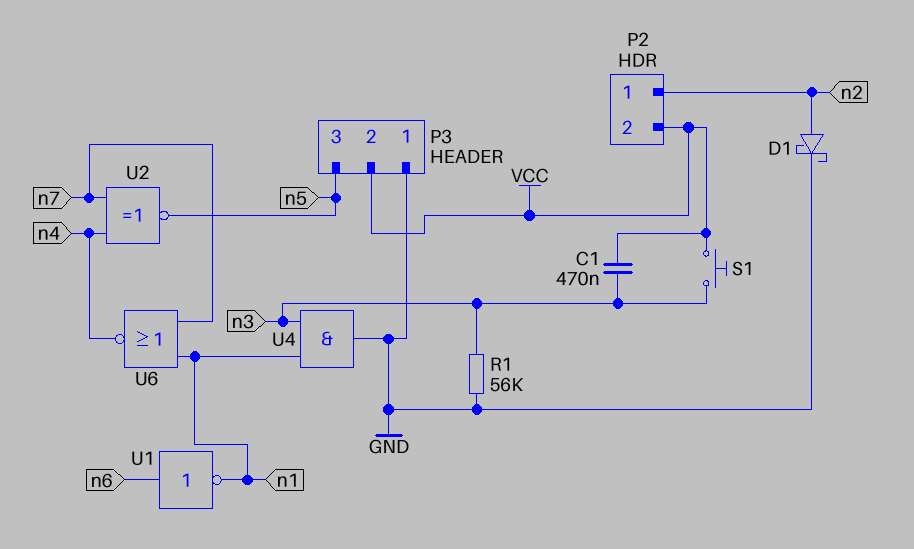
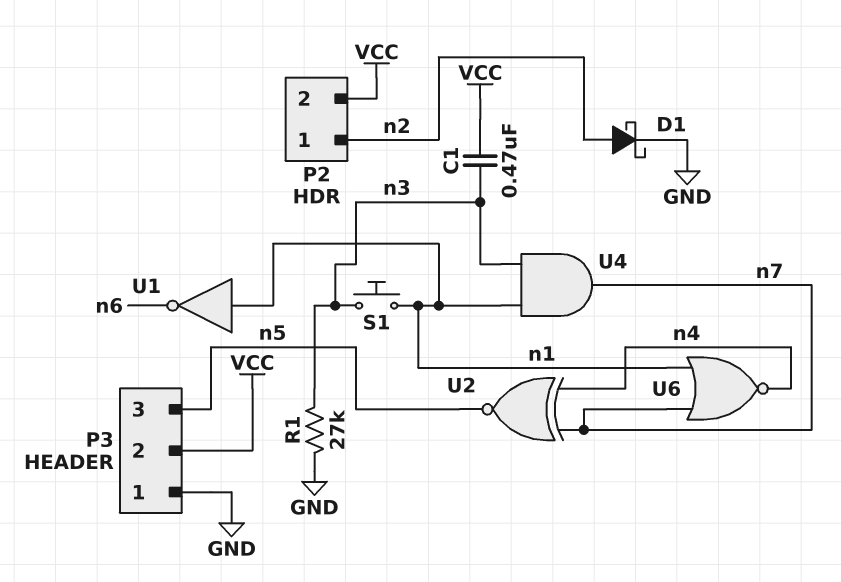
R1: 56k (GND, n3) -> 27k (GND, n3)
S1: button (VCC, n3) -> button (n1, n3)
U1: NOT (in n6, out n1) -> NOT (in n1, out n6)
U4: AND (in n1, in n3, out GND) -> AND (in n1, in n3, out n7)

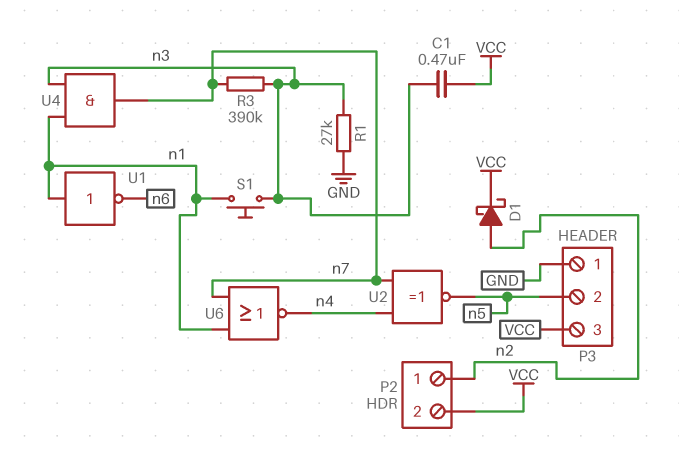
D1: schottky (A n2, K GND) -> schottky (A n2, K VCC)
P3 pin 2: VCC -> n5
P3 pin 3: n5 -> VCC
R3: none -> 390k (n3, n7)

